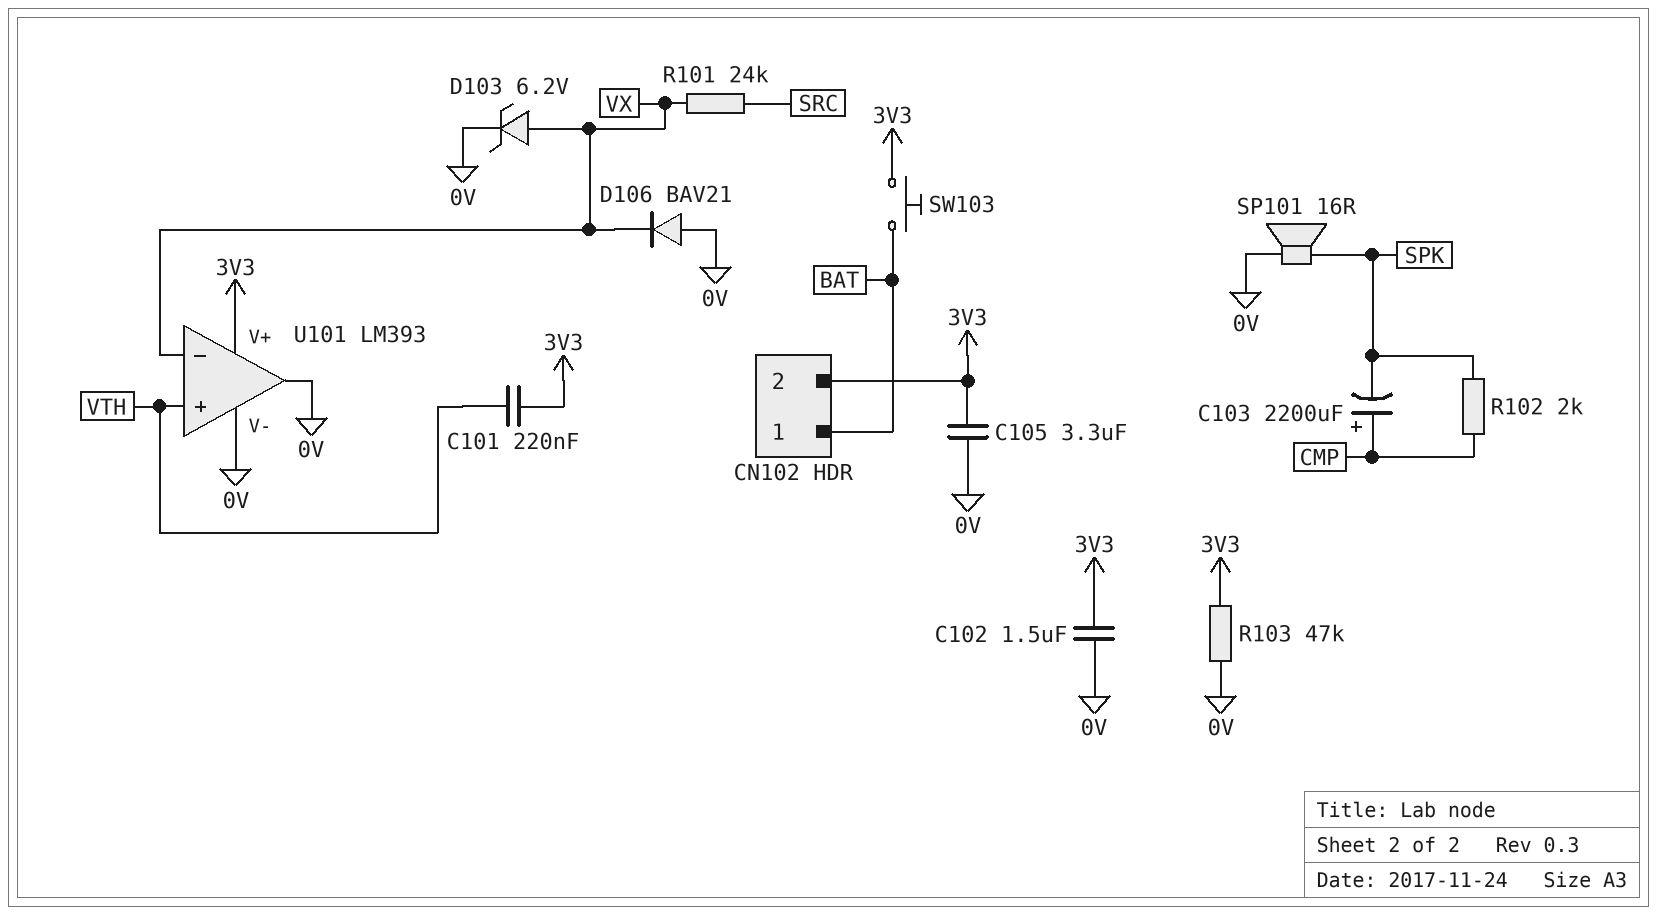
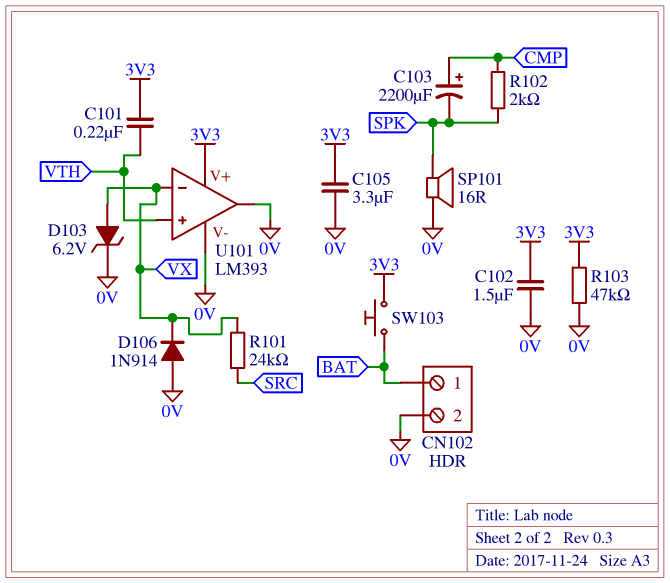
CN102 pin 2: 3V3 -> 0V
D106: diode BAV21 (A 0V, K VX) -> diode 1N914 (A 0V, K VX)

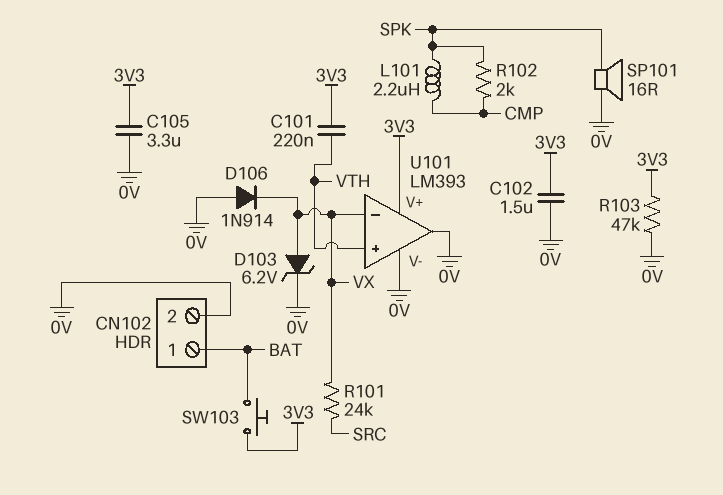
C103: 2200uF (plus CMP, minus SPK) -> none
L101: none -> 2.2uH (CMP, SPK)

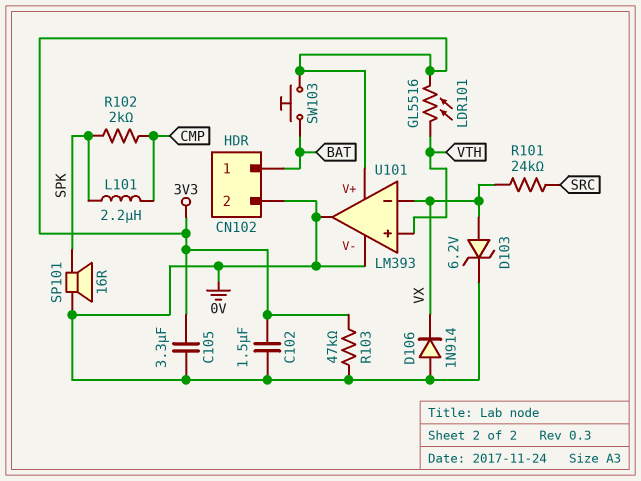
C101: 220nF (3V3, VTH) -> none
LDR101: none -> GL5516 (3V3, VTH)

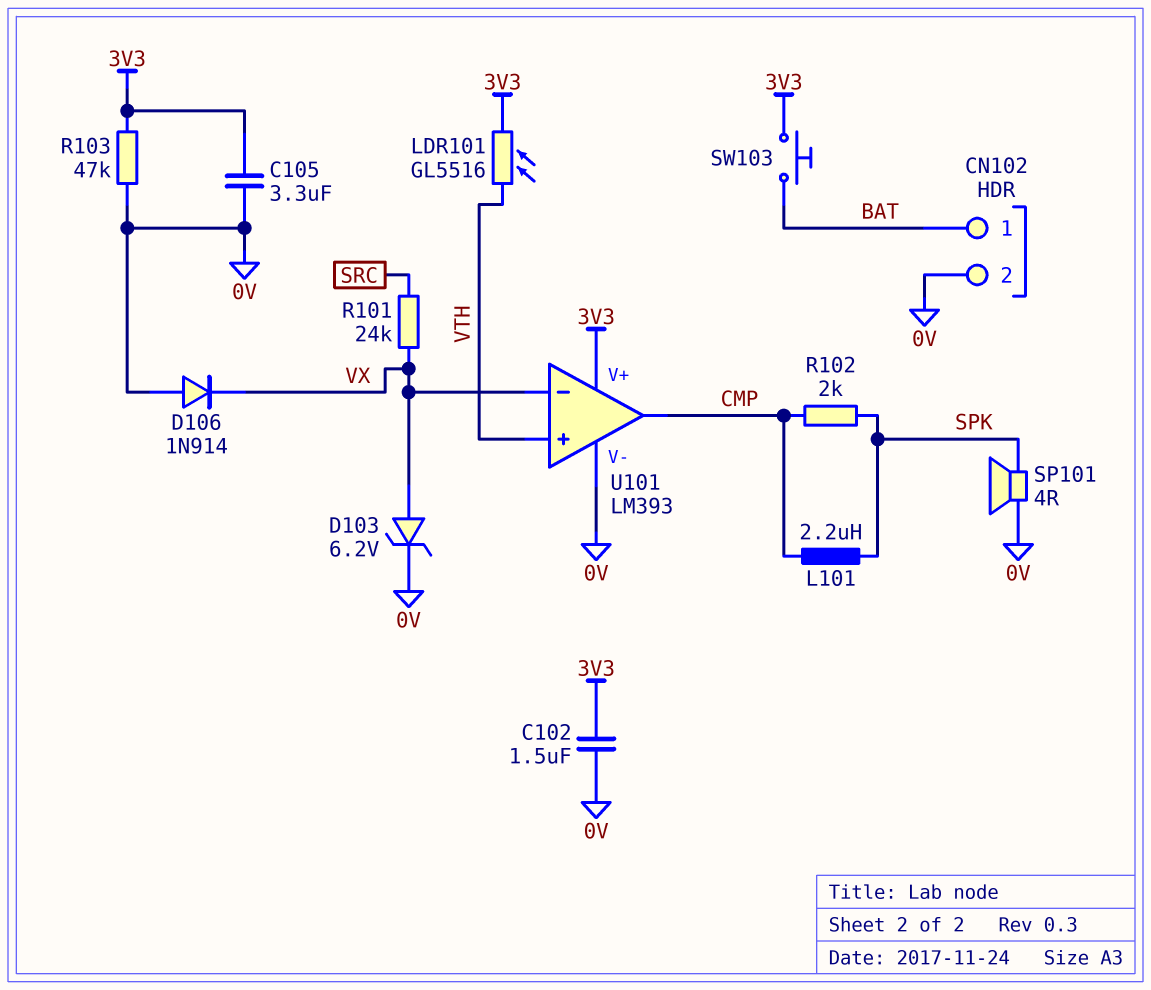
SP101: speaker 16R (0V, SPK) -> speaker 4R (0V, SPK)
U101 pin out: 0V -> CMP

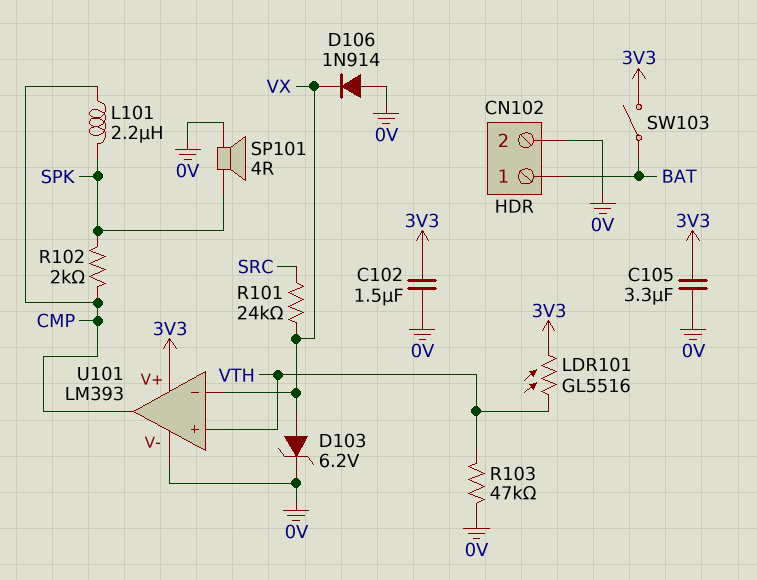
R103: 47k (0V, 3V3) -> 47k (0V, VTH)
SW103: button (3V3, BAT) -> switch (3V3, BAT)

